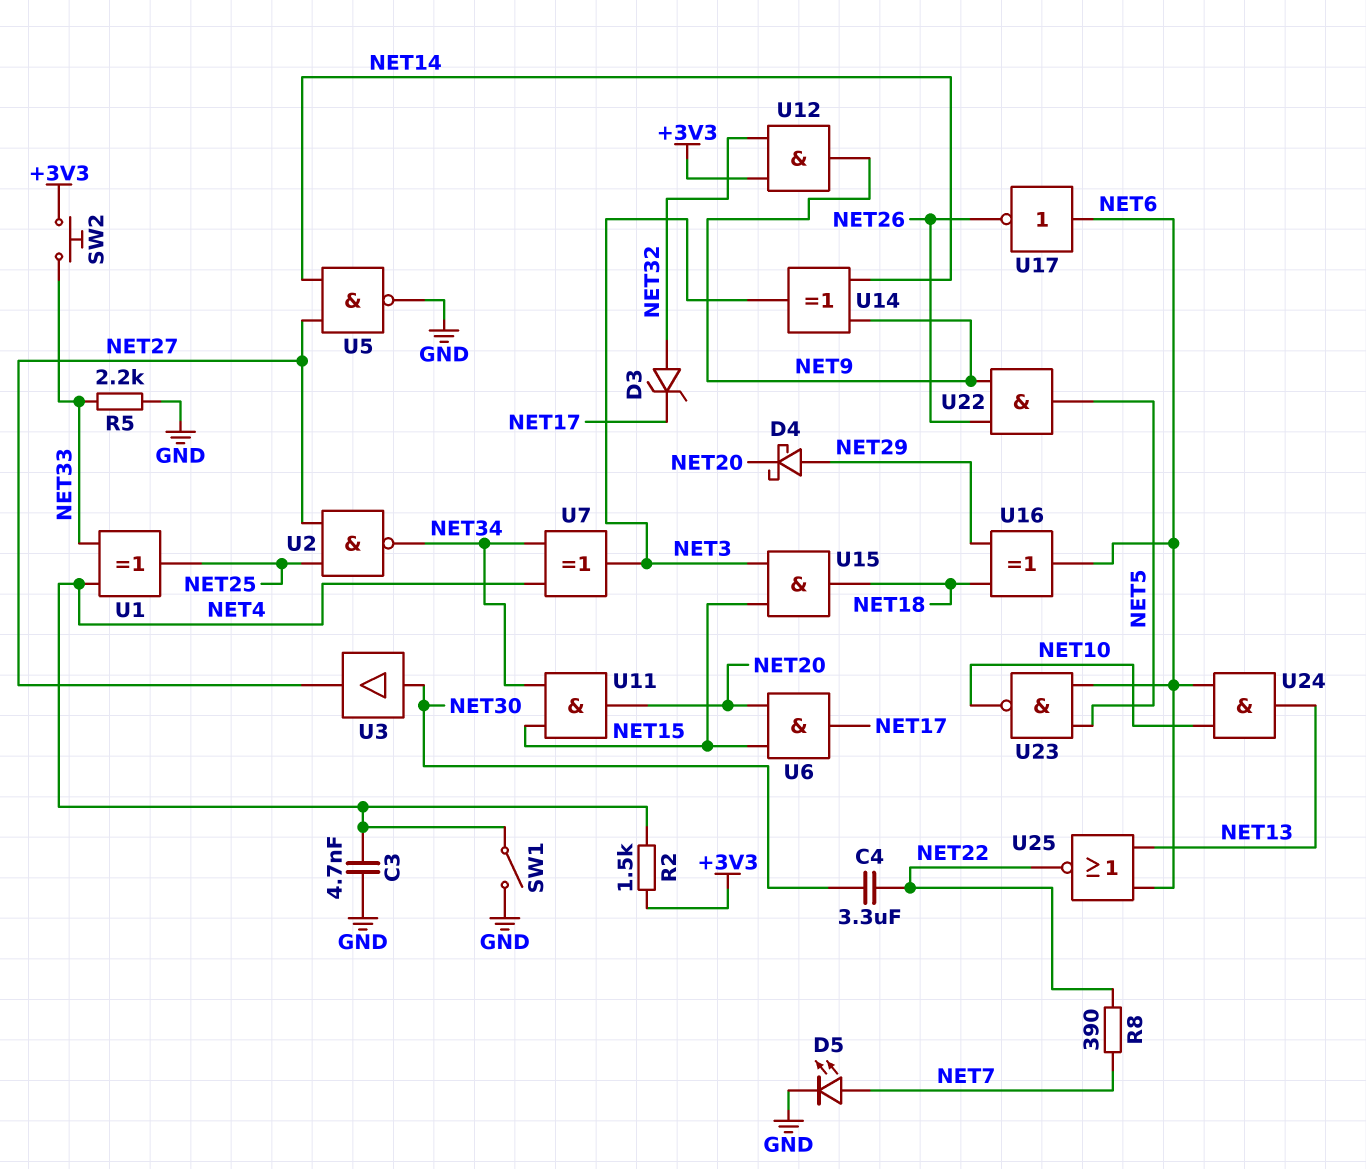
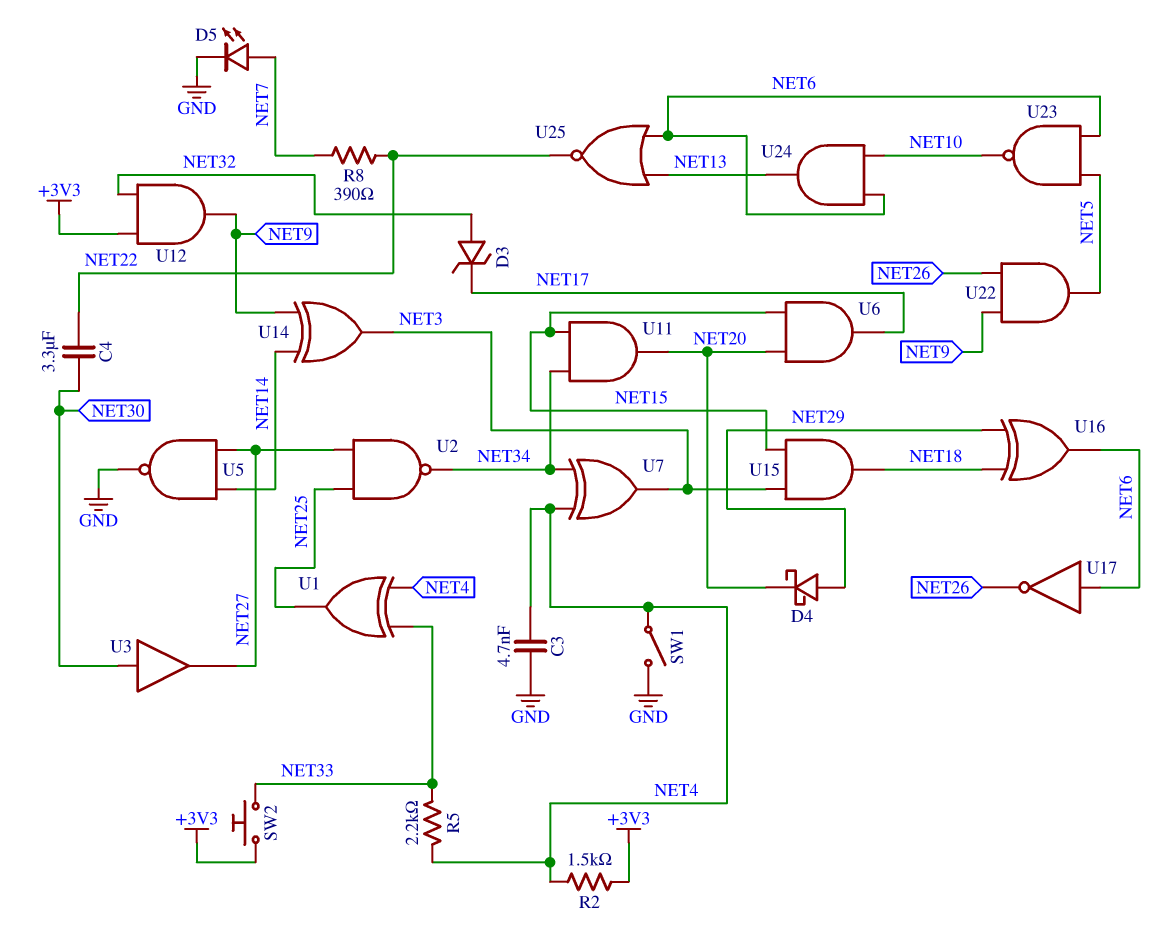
R5: 2.2k (GND, NET33) -> 2.2k (NET4, NET33)

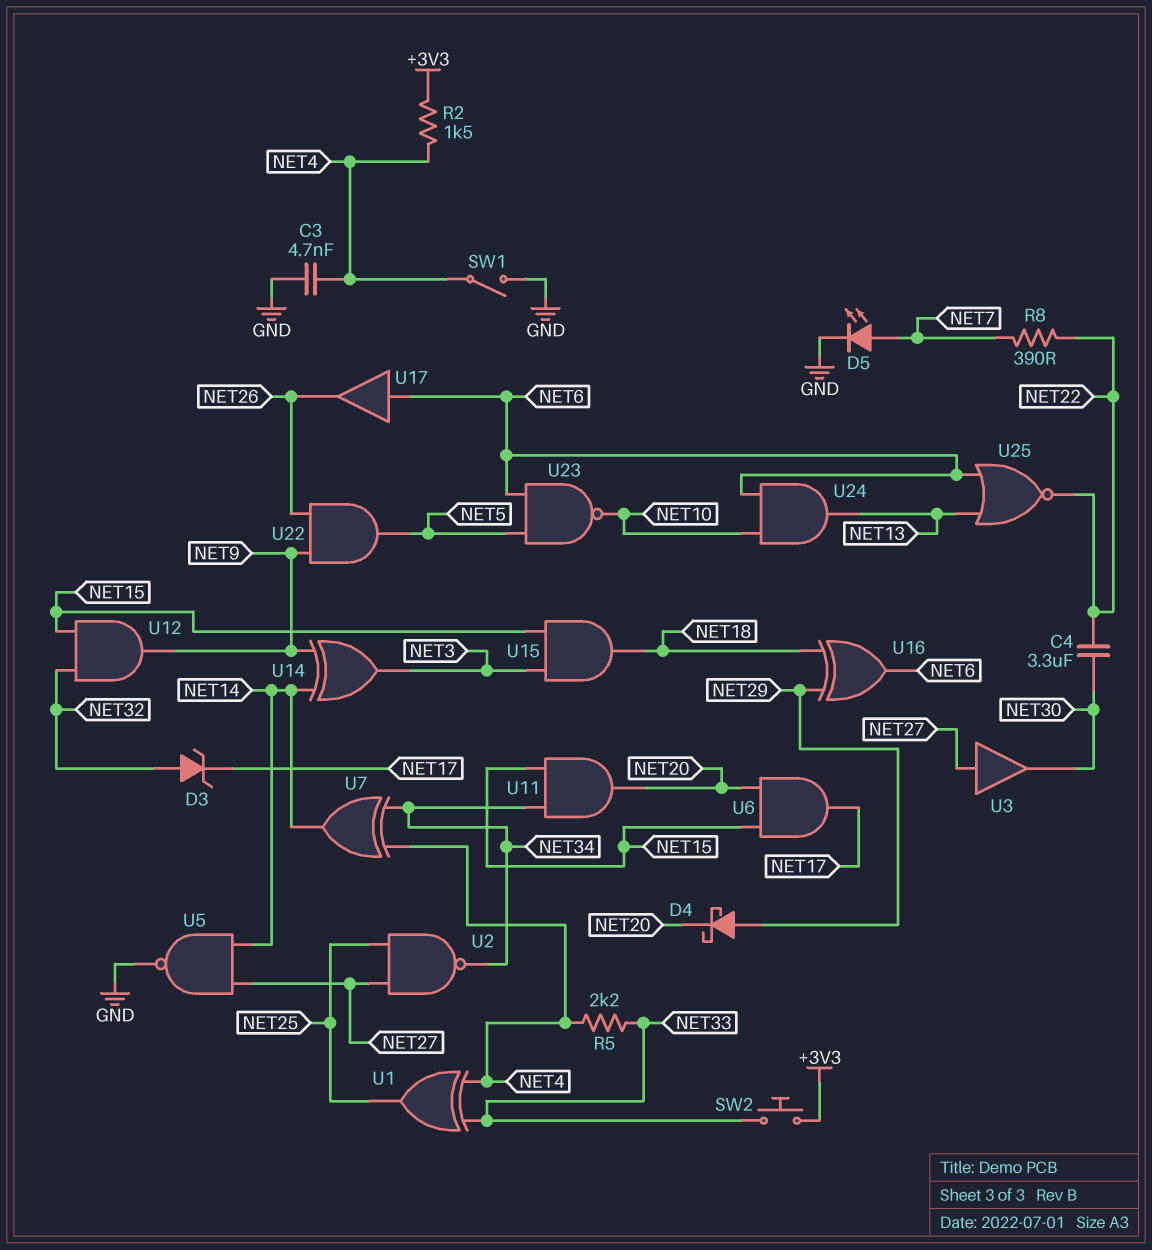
U3: buffer (in NET30, out NET27) -> buffer (in NET27, out NET30)
U7: XOR (in NET4, in NET34, out NET3) -> XOR (in NET4, in NET34, out NET14)
U12: AND (in +3V3, in NET32, out NET9) -> AND (in NET15, in NET32, out NET9)
U17: NOT (in NET6, out NET26) -> buffer (in NET6, out NET26)

